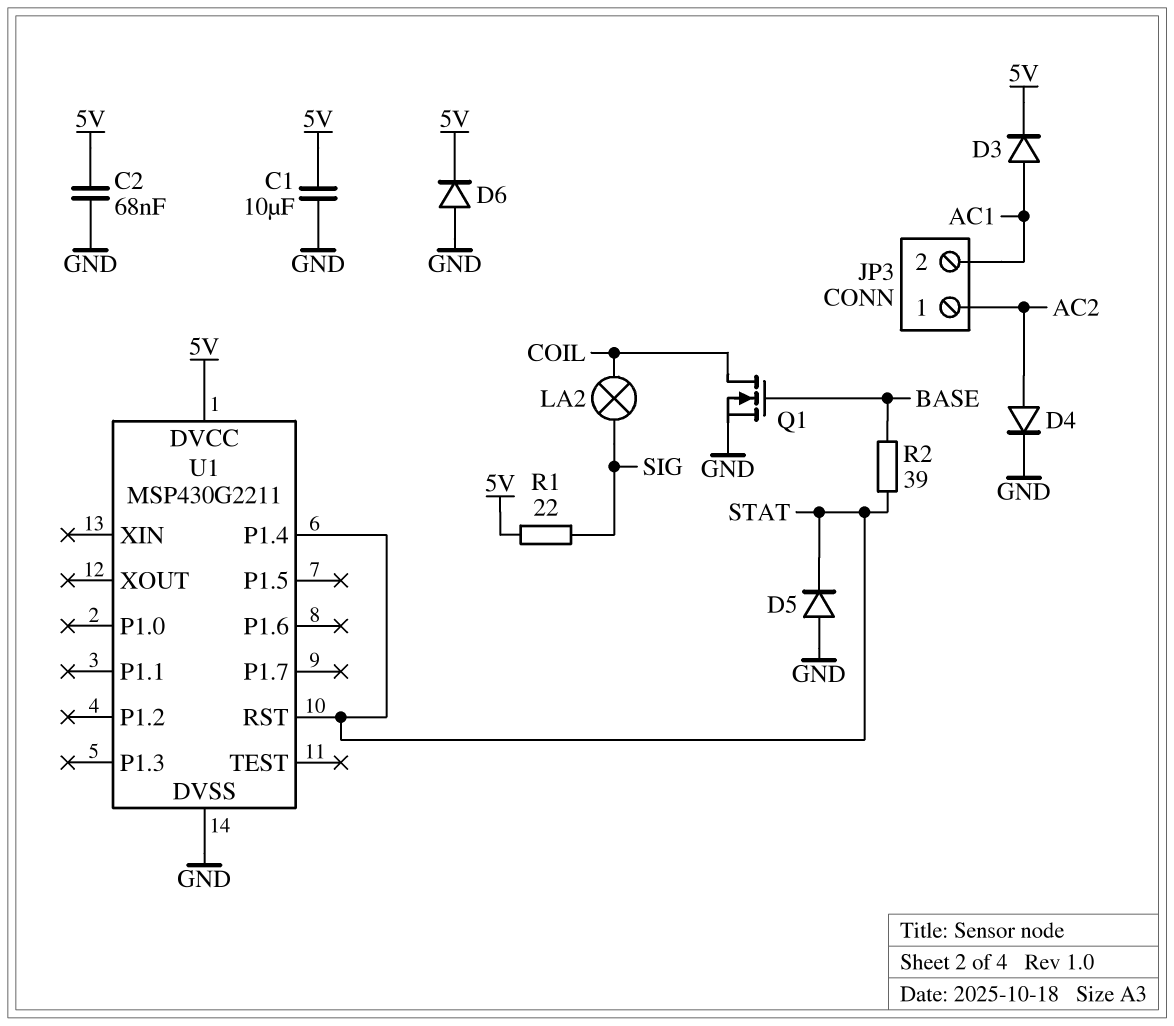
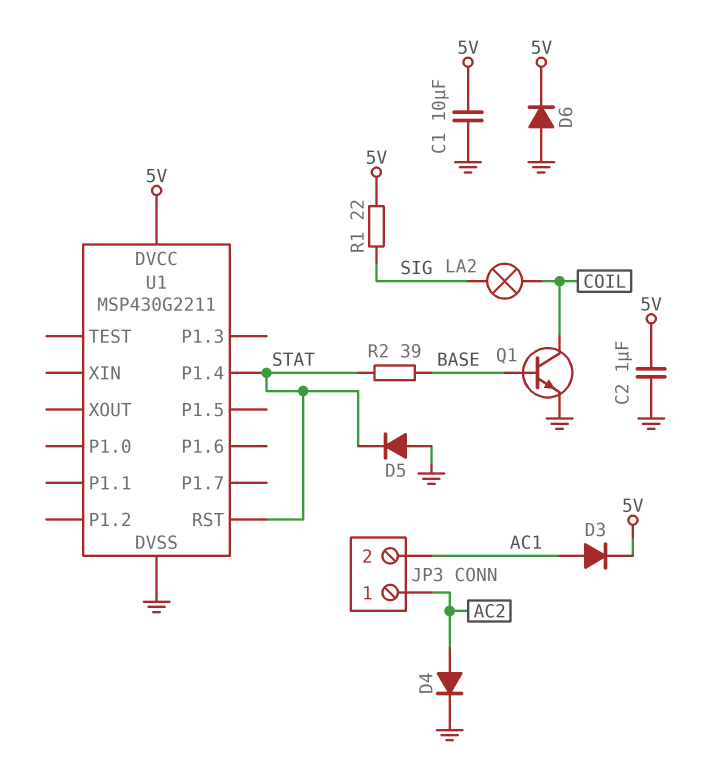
C2: 68nF (5V, GND) -> 1uF (5V, GND)
Q1: NMOS (G BASE, D COIL, S GND) -> NPN (B BASE, C COIL, E GND)

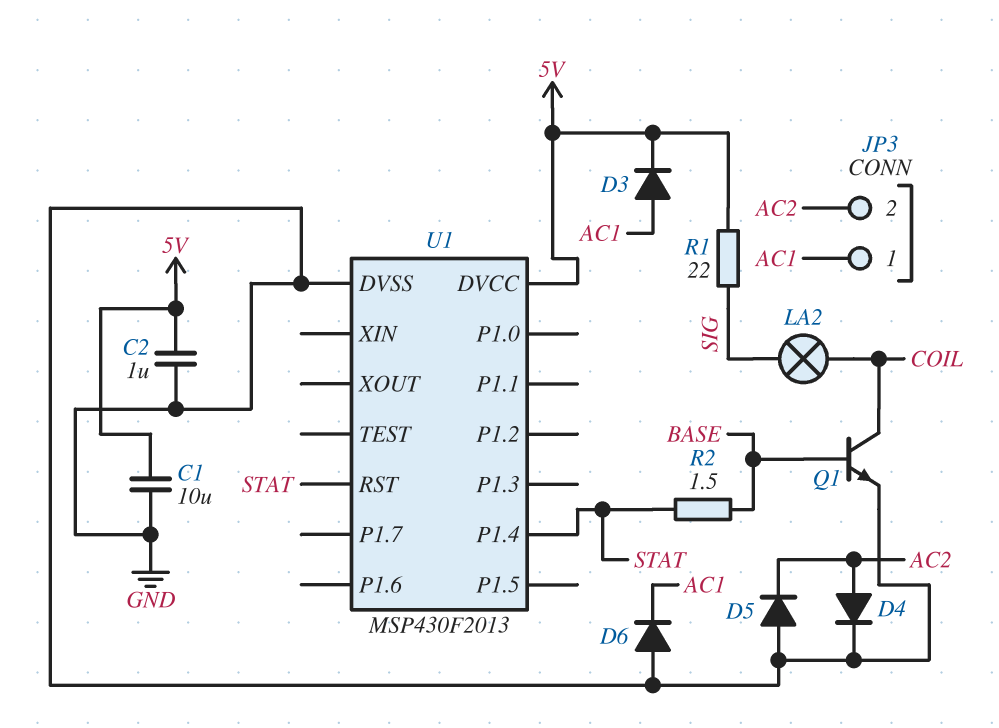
D5: diode (A GND, K STAT) -> diode (A GND, K AC2)
D6: diode (A GND, K 5V) -> diode (A GND, K AC1)
JP3 pin 1: AC2 -> AC1
JP3 pin 2: AC1 -> AC2
R2: 39 (BASE, STAT) -> 1.5 (BASE, STAT)
U1: MSP430G2211 -> MSP430F2013

